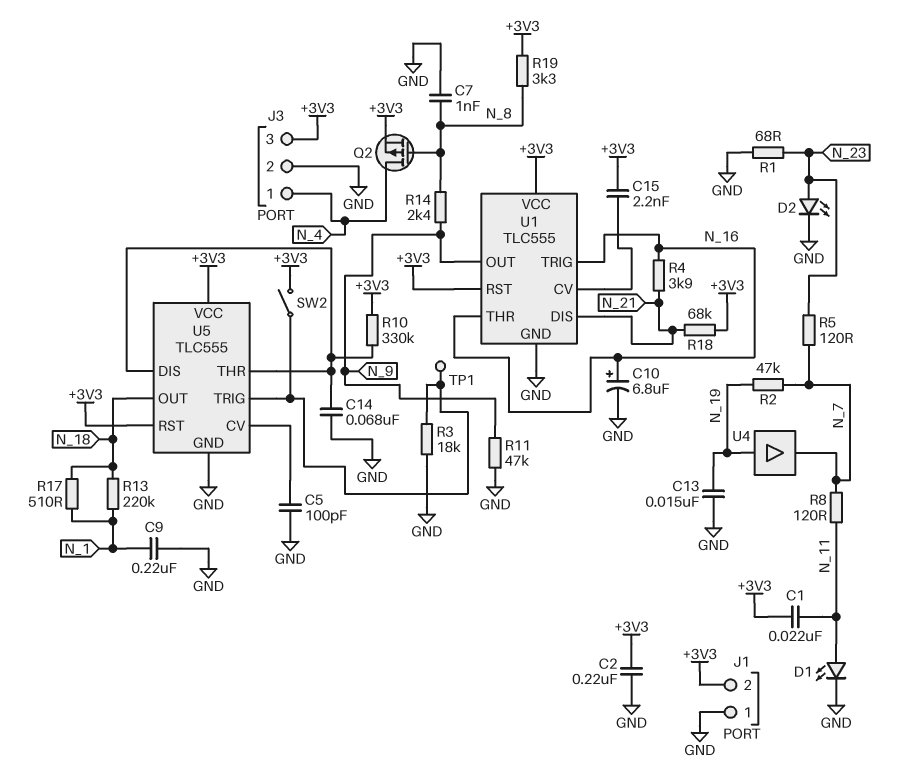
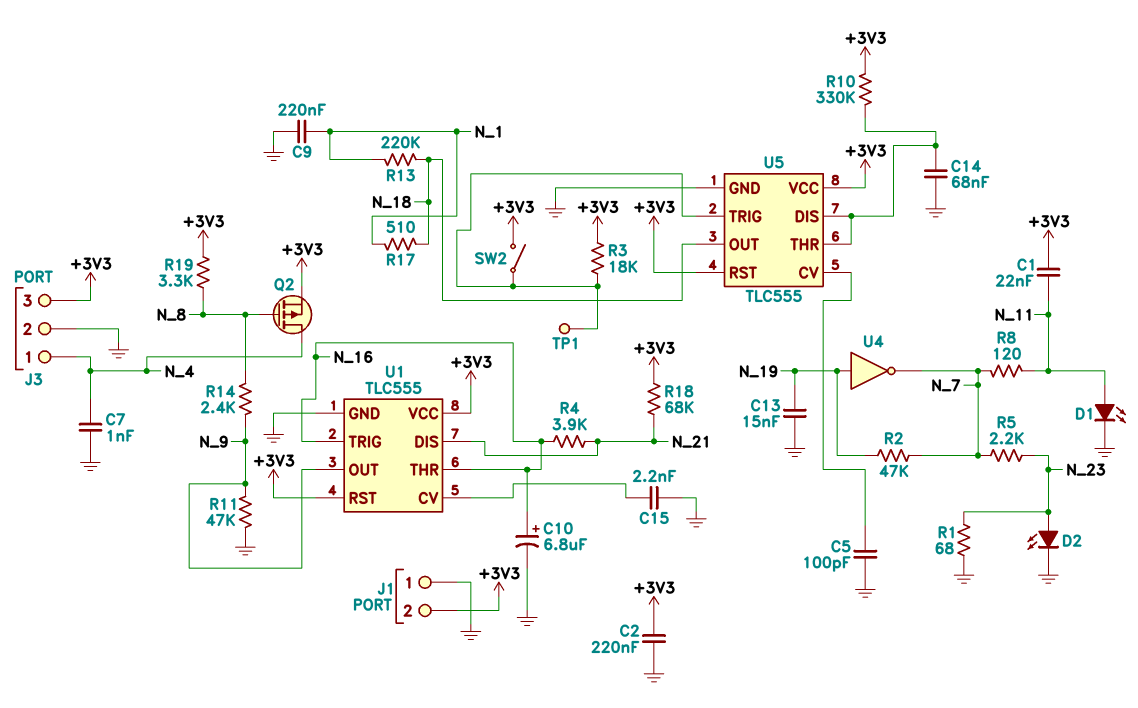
C7: 1nF (GND, N_8) -> 1nF (GND, N_4)
C15: 2.2nF (+3V3, U1/CV) -> 2.2nF (GND, U1/CV)
R3: 18k (GND, U5/TRIG) -> 18k (+3V3, U5/TRIG)
R5: 120 (N_7, N_23) -> 2.2k (N_7, N_23)
U4: buffer (in N_19, out N_7) -> NOT (in N_19, out N_7)

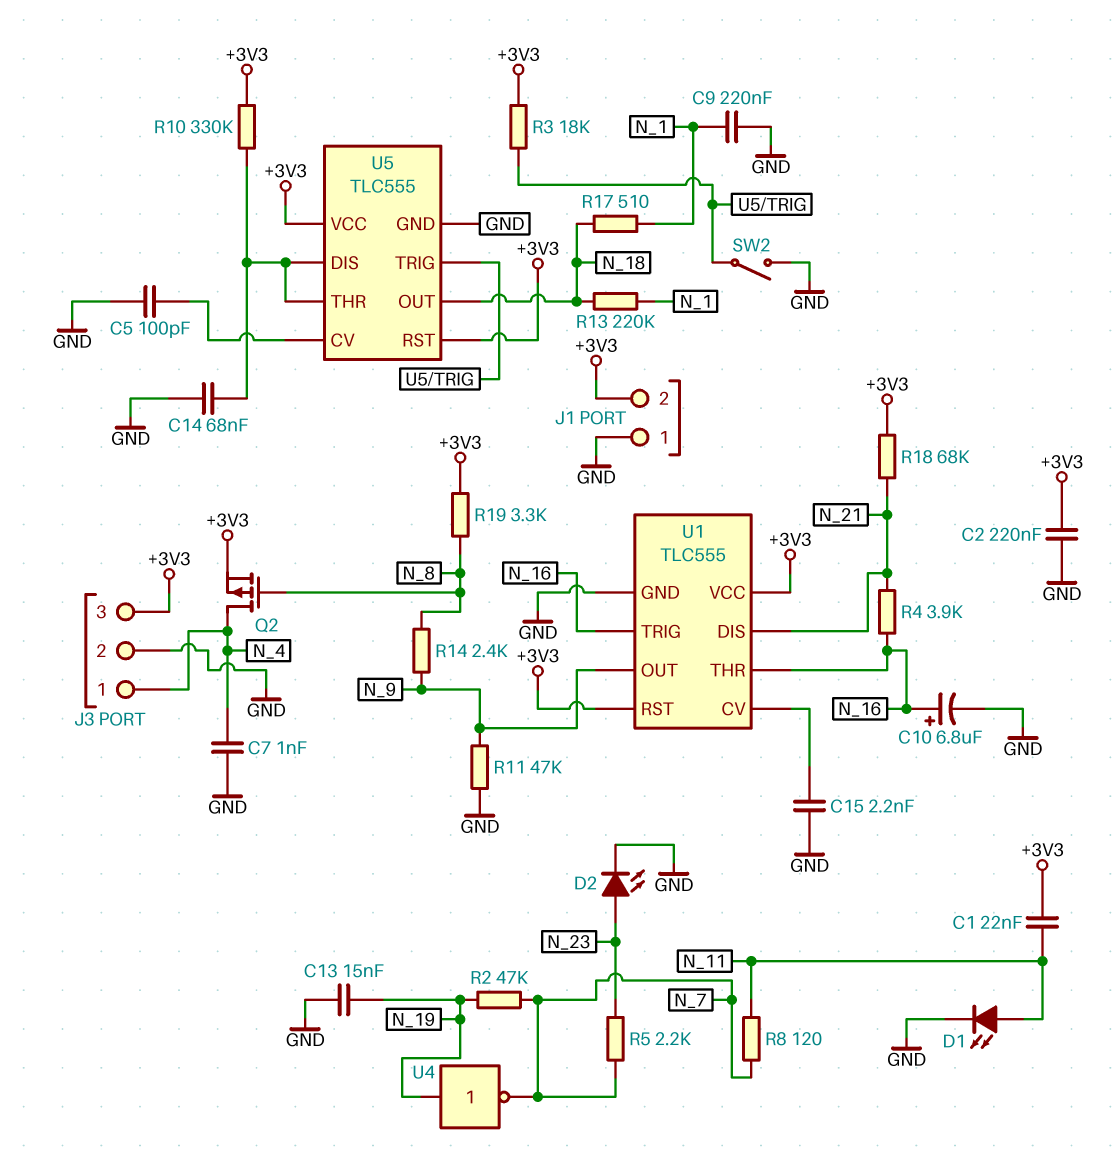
R1: 68 (GND, N_23) -> none
SW2: switch (+3V3, U5/TRIG) -> switch (GND, U5/TRIG)
TP1: test point (U5/TRIG) -> none

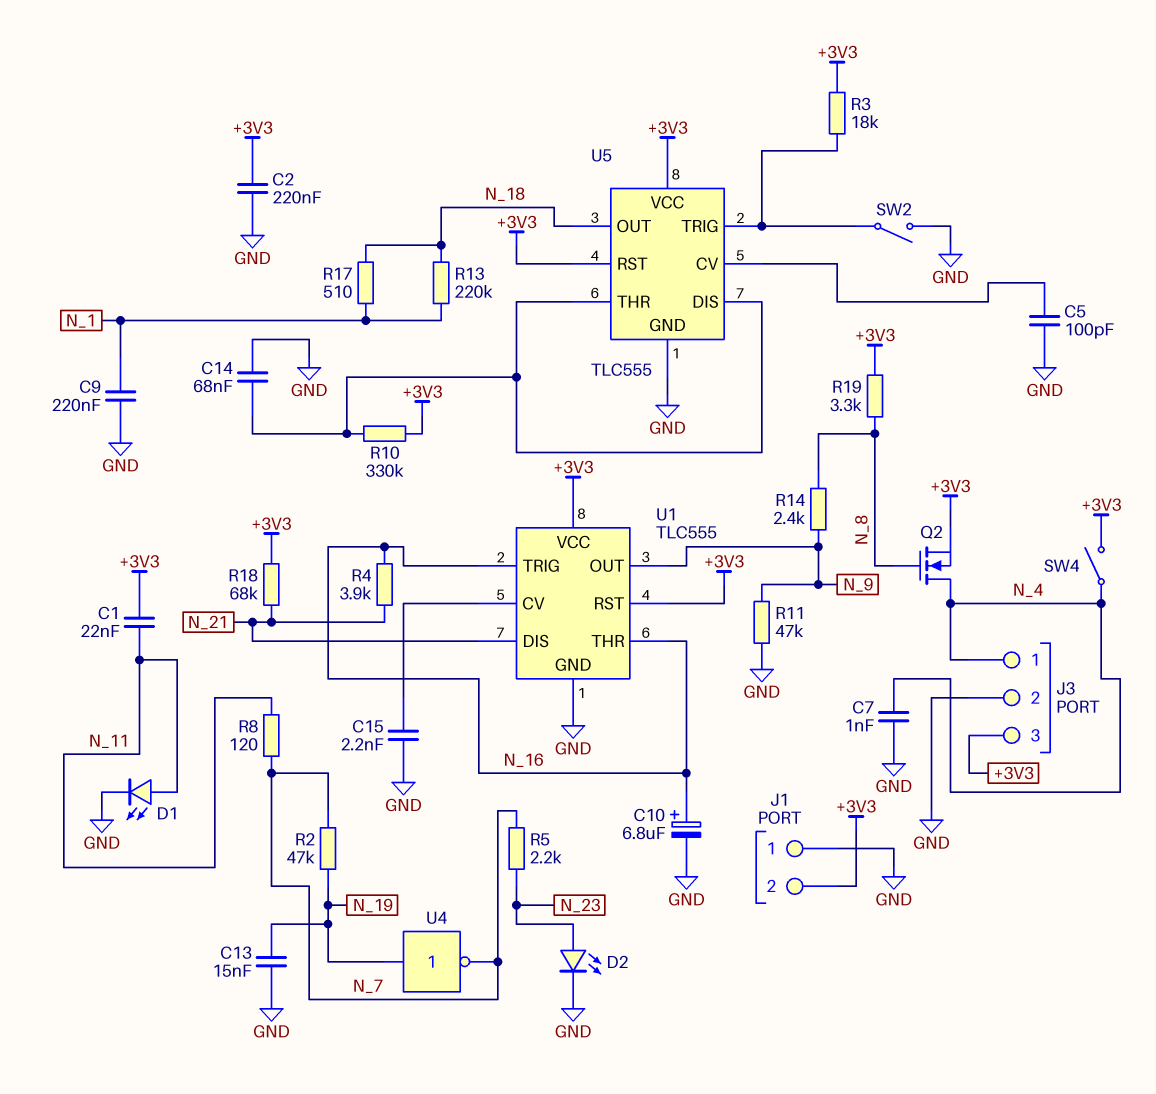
Q2: PMOS (G N_8, D N_4, S +3V3) -> NMOS (G N_8, D N_4, S +3V3)
SW4: none -> switch (+3V3, N_4)

